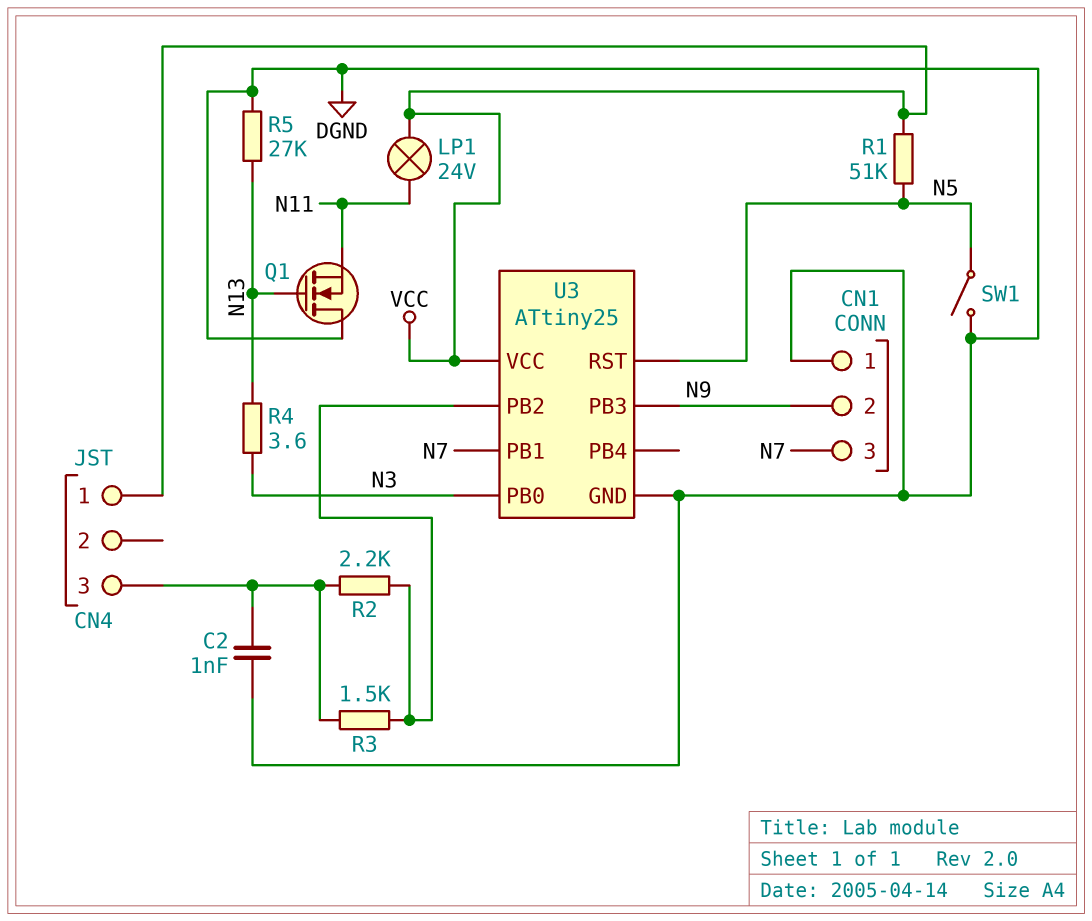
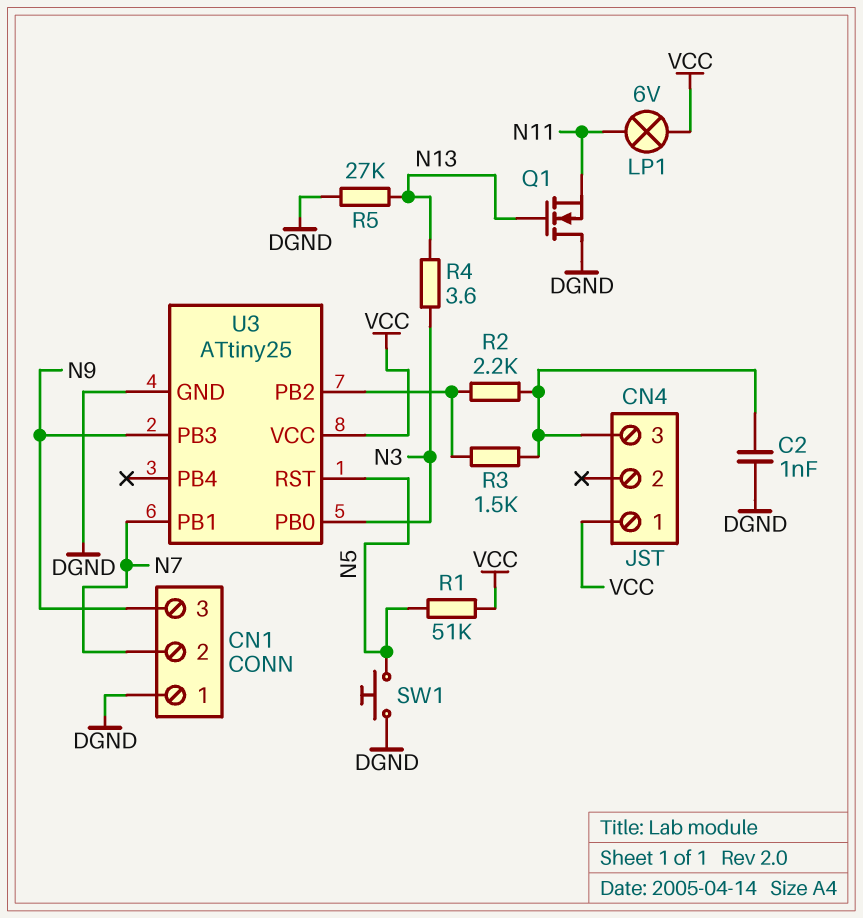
CN1 pin 2: N9 -> N7
CN1 pin 3: N7 -> N9
LP1: lamp 24V (N11, VCC) -> lamp 6V (N11, VCC)
SW1: switch (DGND, N5) -> button (DGND, N5)

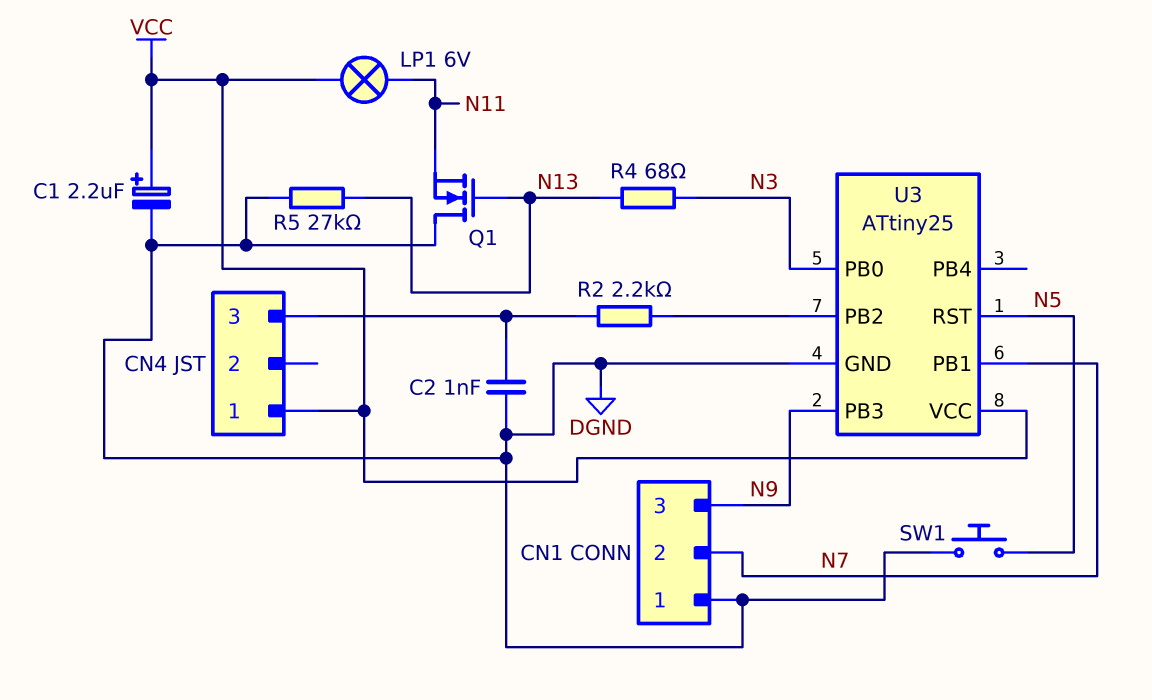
C1: none -> 2.2uF (plus VCC, minus DGND)
R1: 51k (N5, VCC) -> none
R3: 1.5k (CN4/3, U3/PB2) -> none
R4: 3.6 (N3, N13) -> 68 (N3, N13)

